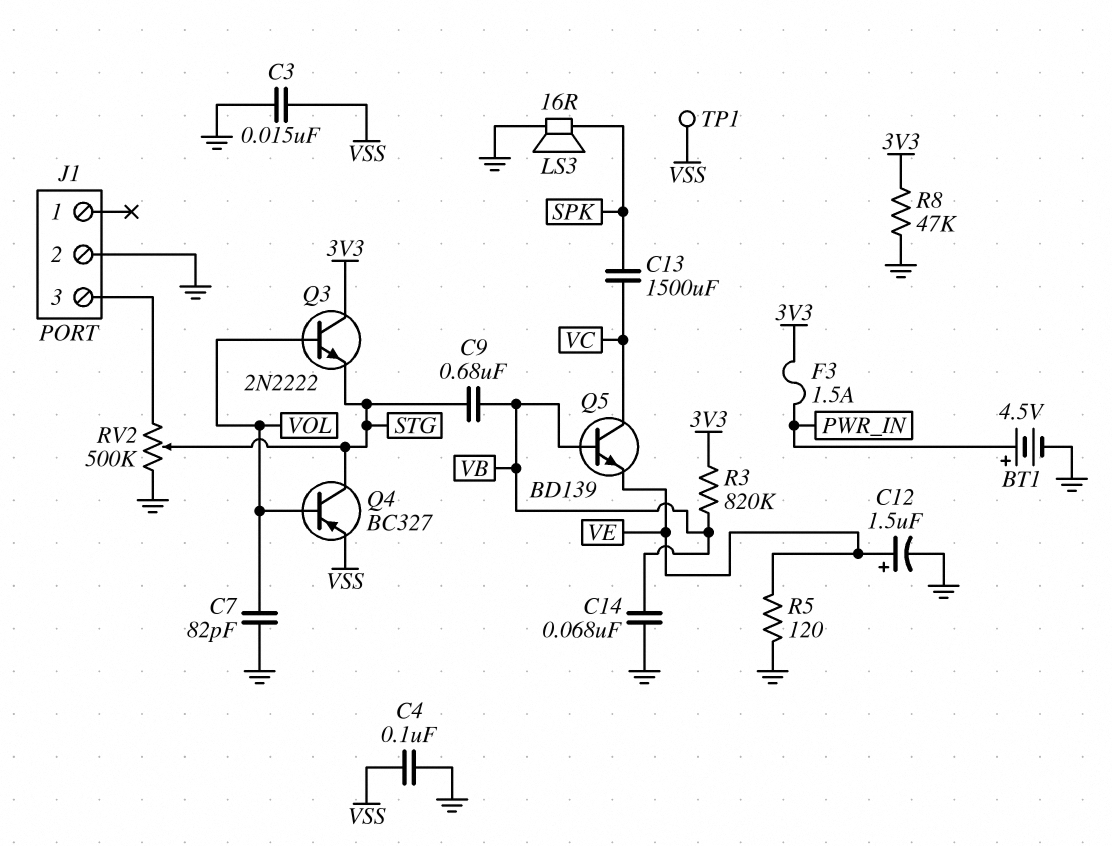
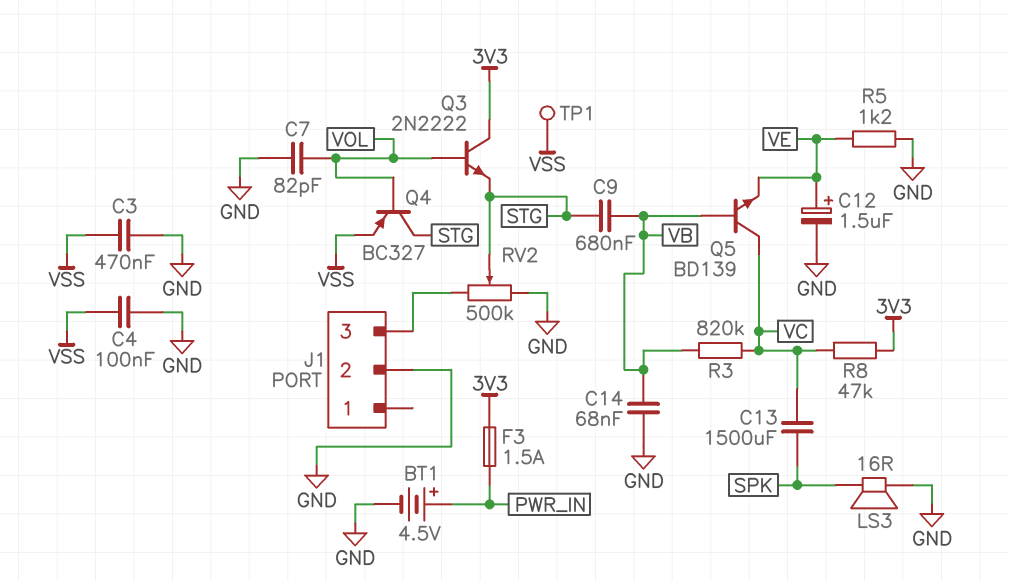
C3: 15nF (GND, VSS) -> 470nF (GND, VSS)
R3: 820k (3V3, VB) -> 820k (VB, VC)
R5: 120 (GND, VE) -> 1.2k (GND, VE)
R8: 47k (3V3, GND) -> 47k (3V3, VC)

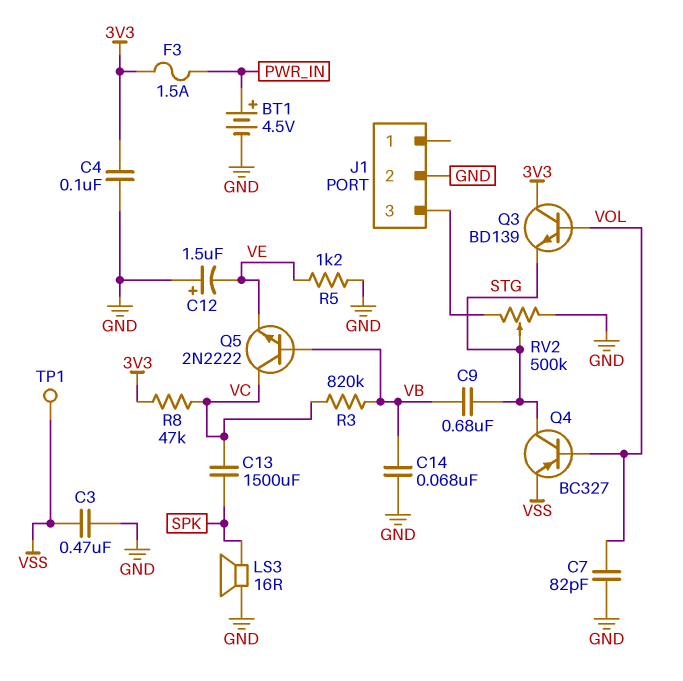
C4: 100nF (GND, VSS) -> 100nF (3V3, GND)
C12: 1.5uF (plus VE, minus GND) -> 1.5uF (plus GND, minus VE)
Q3: NPN 2N2222 (B VOL, C 3V3, E STG) -> NPN BD139 (B VOL, C 3V3, E STG)
Q5: NPN BD139 (B VB, C VC, E VE) -> NPN 2N2222 (B VB, C VC, E VE)

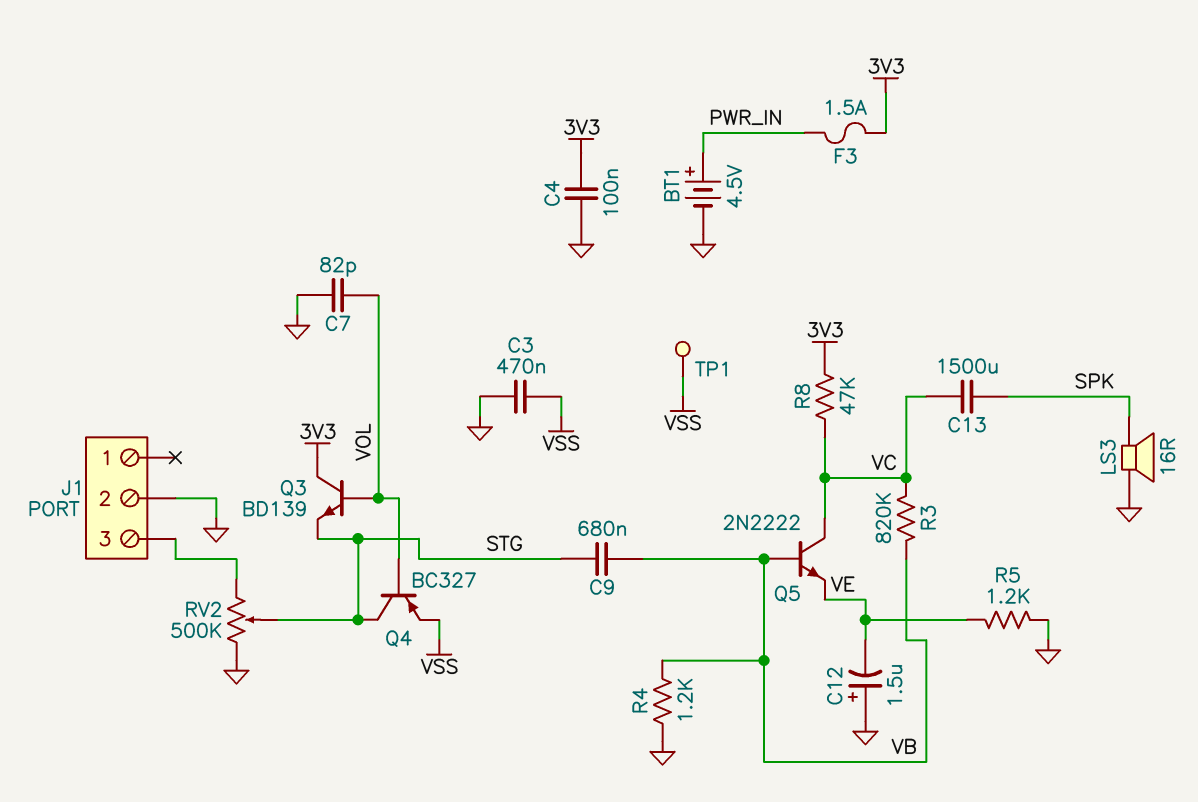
C14: 68nF (GND, VB) -> none
R4: none -> 1.2k (GND, VB)

